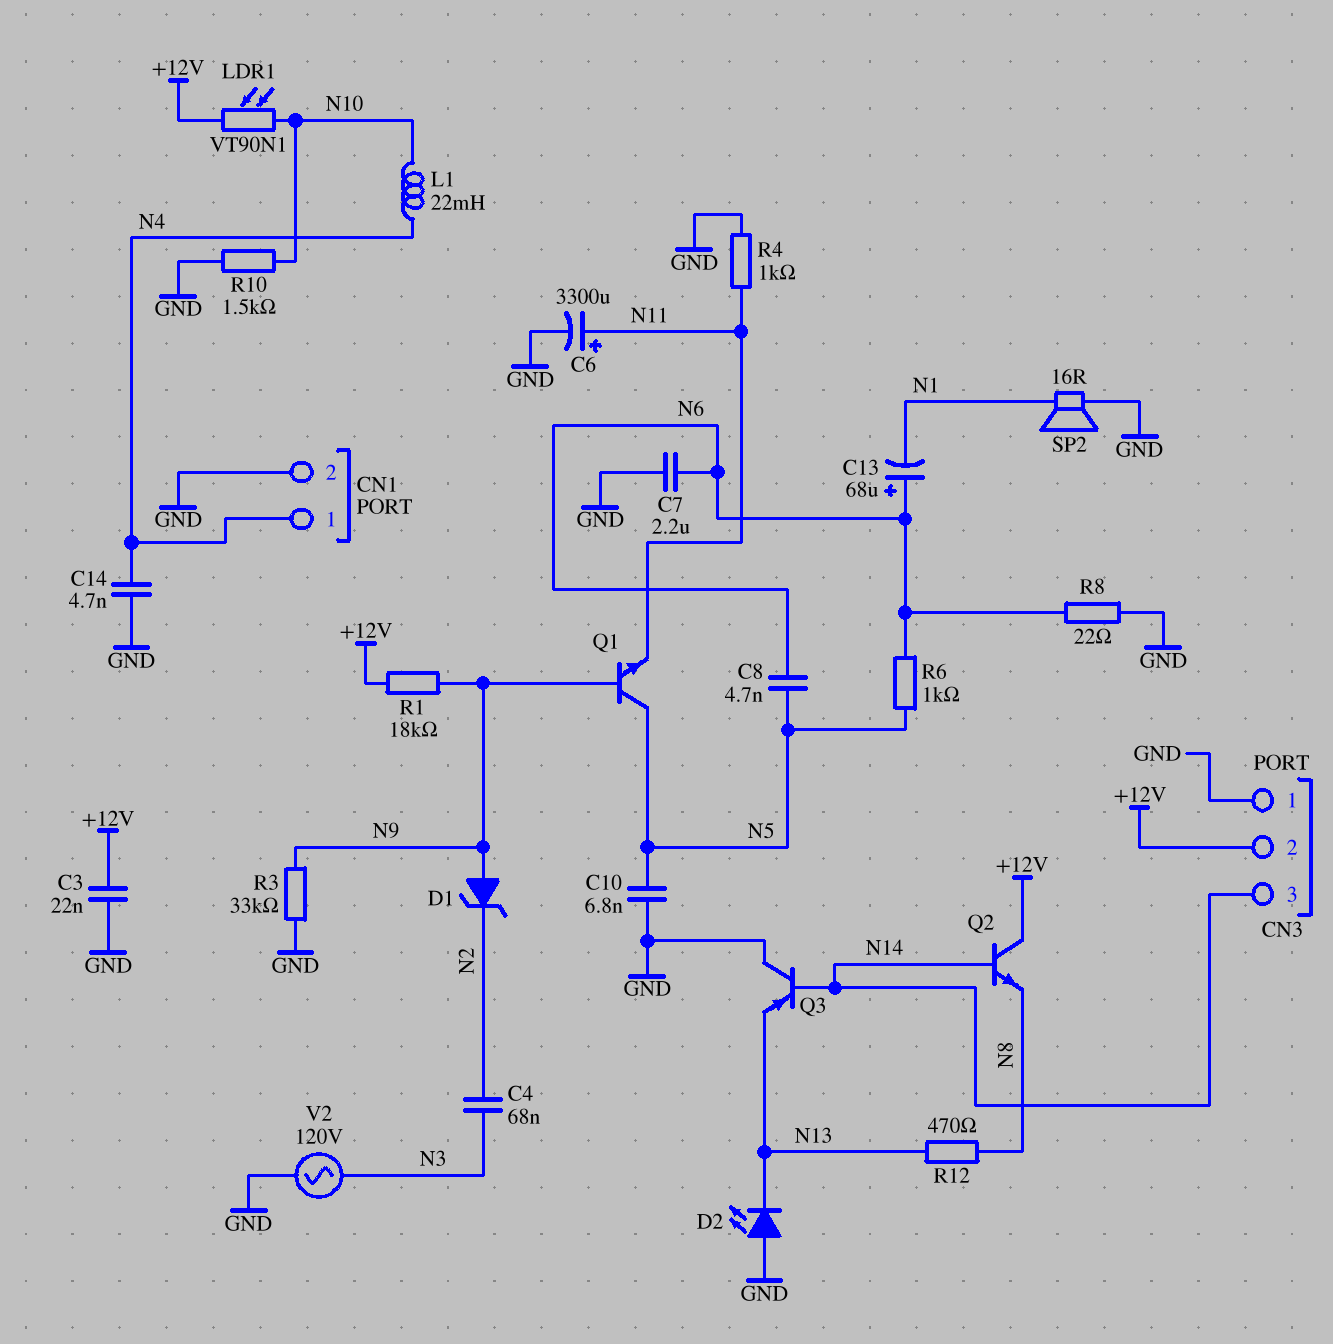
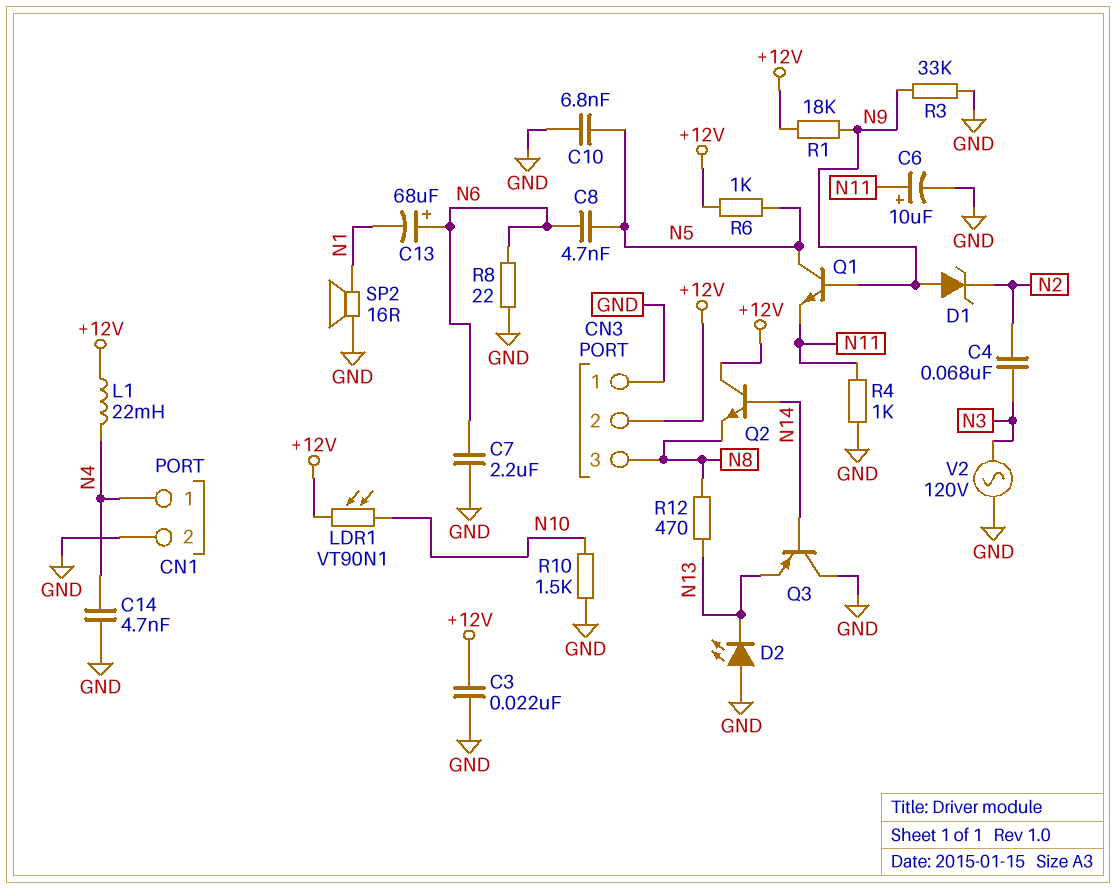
C6: 3300uF (plus N11, minus GND) -> 10uF (plus N11, minus GND)
CN3 pin 3: N14 -> N8
L1: 22mH (N4, N10) -> 22mH (+12V, N4)
R6: 1k (N5, N6) -> 1k (+12V, N5)

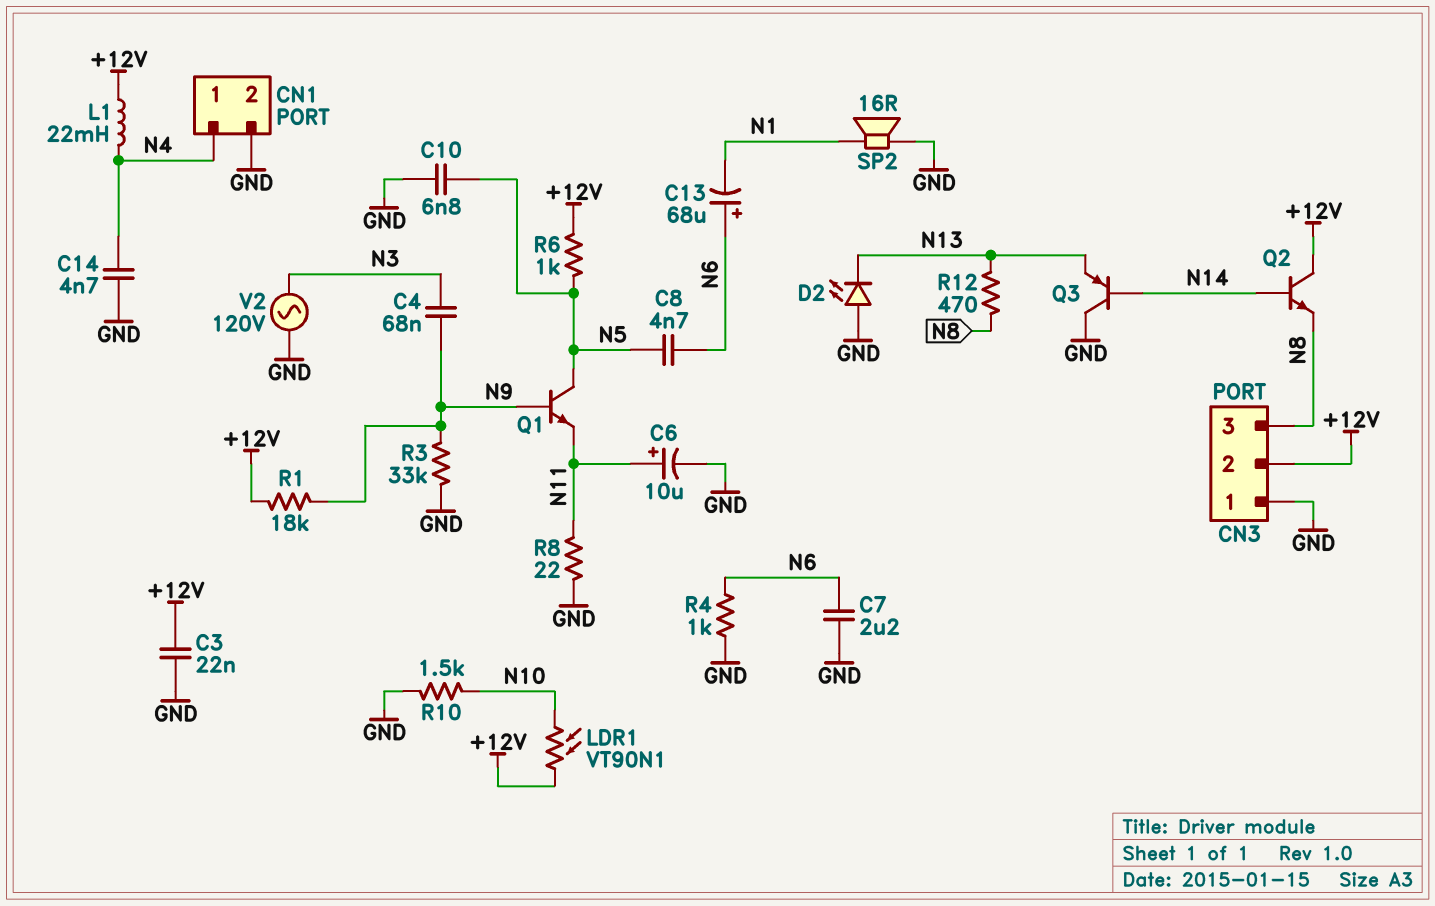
C4: 68nF (N2, N3) -> 68nF (N3, N9)
D1: zener (A N9, K N2) -> none
R4: 1k (GND, N11) -> 1k (GND, N6)
R8: 22 (GND, N6) -> 22 (GND, N11)

